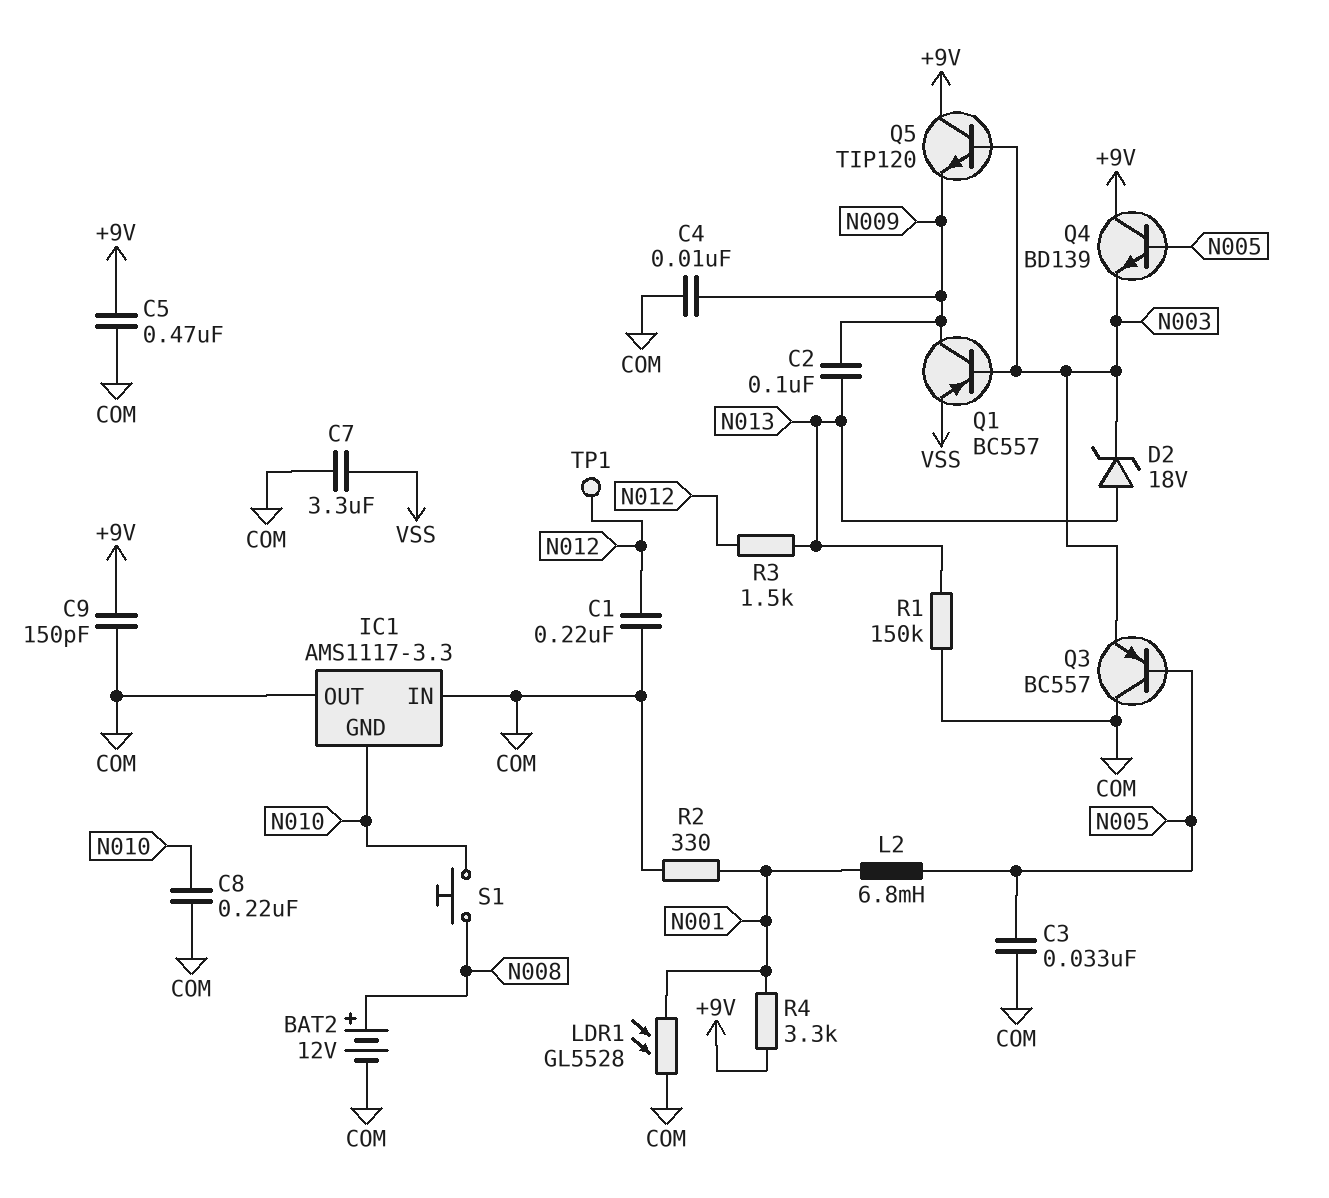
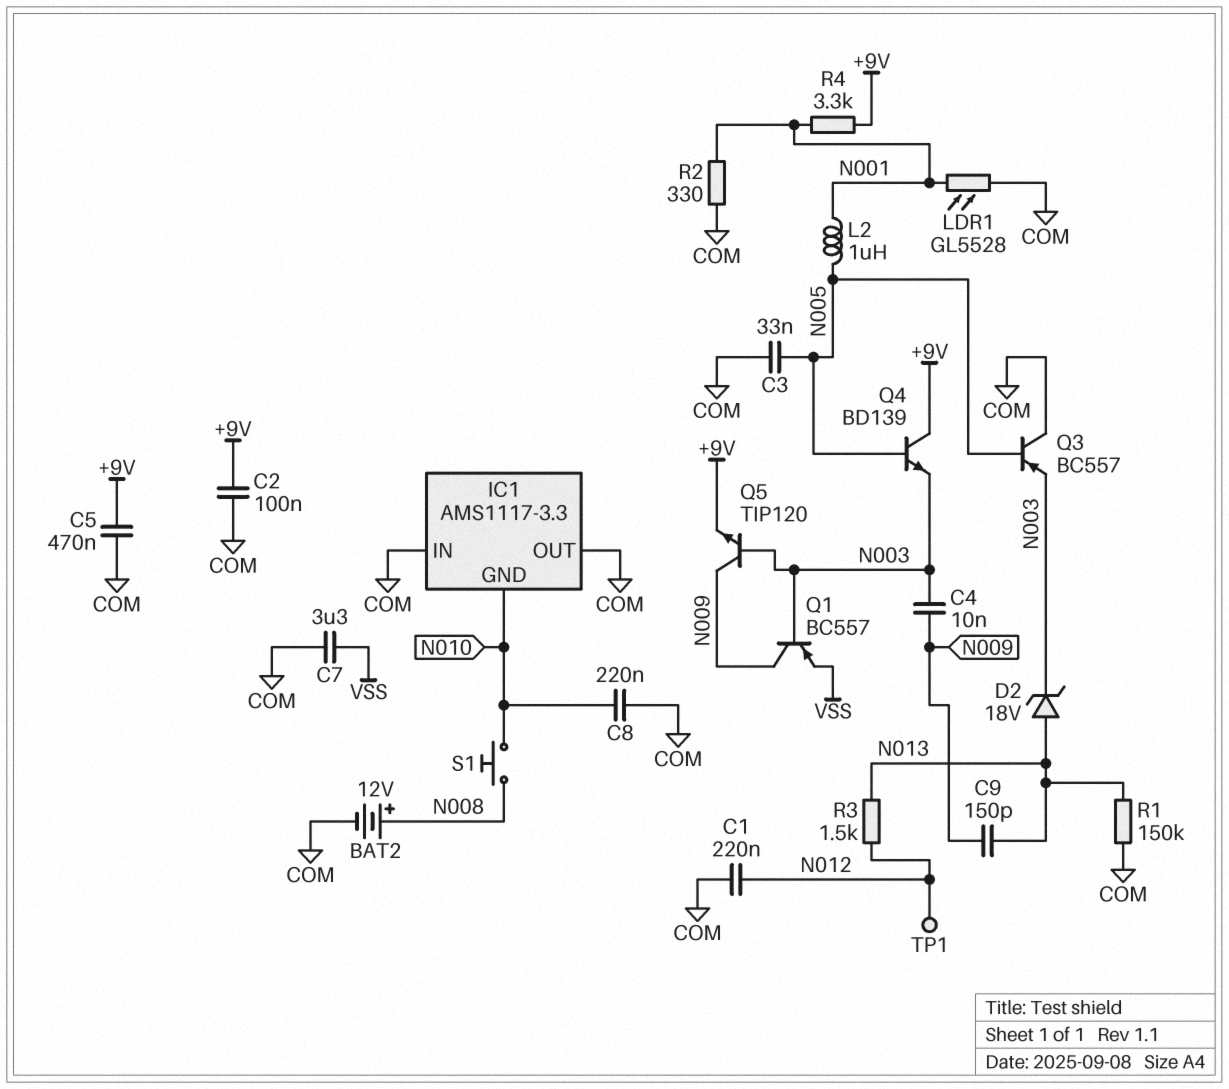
C2: 100nF (N009, N013) -> 100nF (+9V, COM)
C4: 10nF (COM, N009) -> 10nF (N003, N009)
C9: 150pF (+9V, COM) -> 150pF (N009, N013)
L2: 6.8mH (N001, N005) -> 1uH (N001, N005)
Q5: NPN TIP120 (B N003, C +9V, E N009) -> NPN TIP120 (B N003, C N009, E +9V)

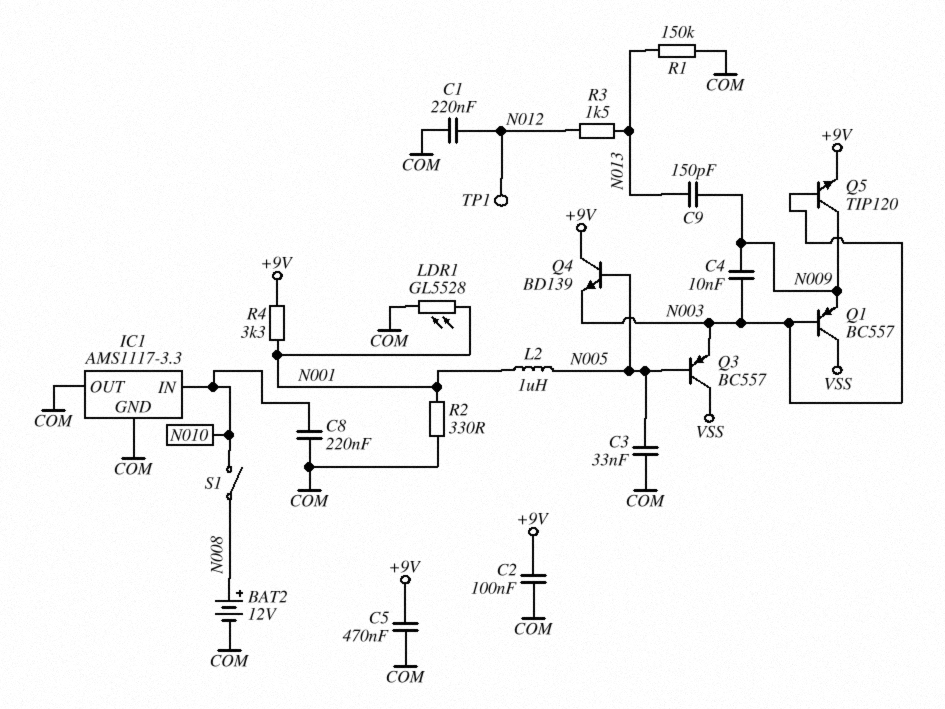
C7: 3.3uF (COM, VSS) -> none
D2: zener 18V (A N013, K N003) -> none
IC1 pin GND: N010 -> COM
IC1 pin IN: COM -> N010
Q1: PNP BC557 (B N003, C N009, E VSS) -> PNP BC557 (B N003, C VSS, E N009)
Q3: PNP BC557 (B N005, C COM, E N003) -> PNP BC557 (B N005, C VSS, E N003)
S1: button (N008, N010) -> switch (N008, N010)

